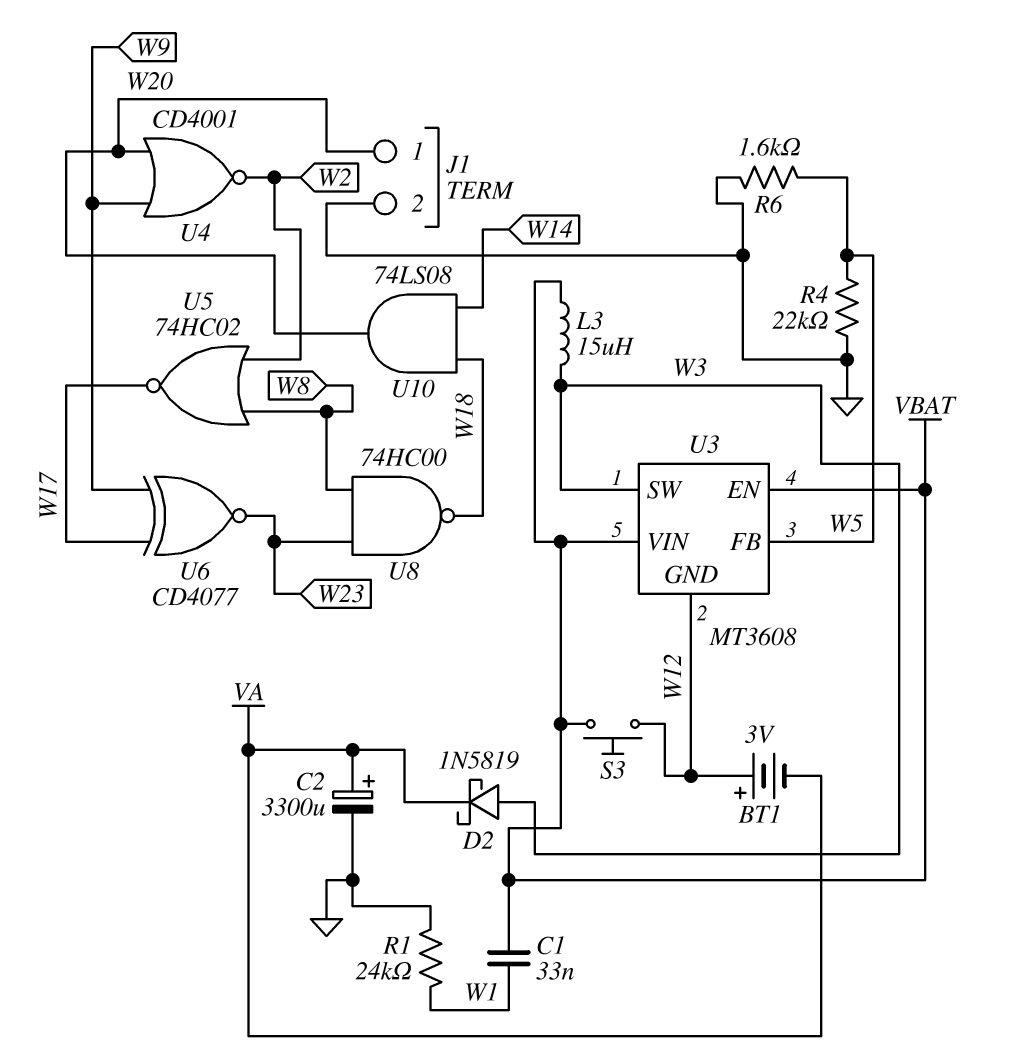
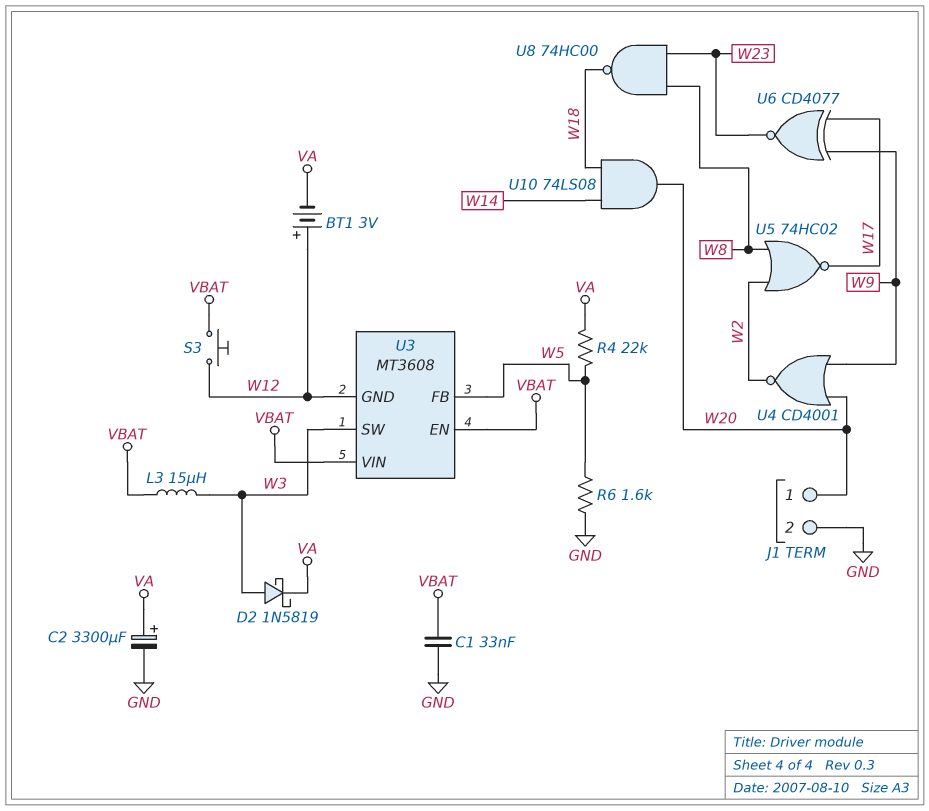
C1: 33nF (VBAT, W1) -> 33nF (GND, VBAT)
R1: 24k (GND, W1) -> none
R4: 22k (GND, W5) -> 22k (VA, W5)

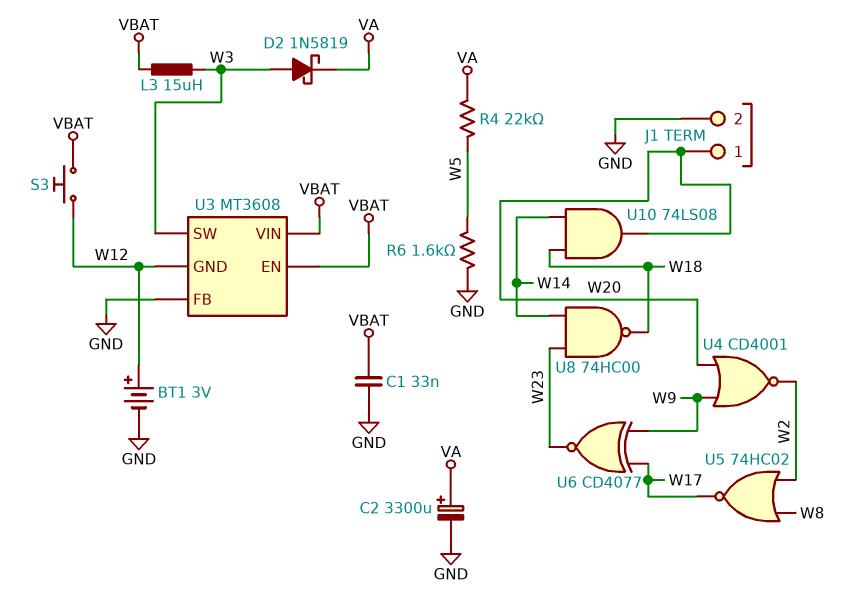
BT1: 3V (plus W12, minus VA) -> 3V (plus W12, minus GND)
U3 pin FB: W5 -> GND
U8: NAND 74HC00 (in W8, in W23, out W18) -> NAND 74HC00 (in W14, in W23, out W18)

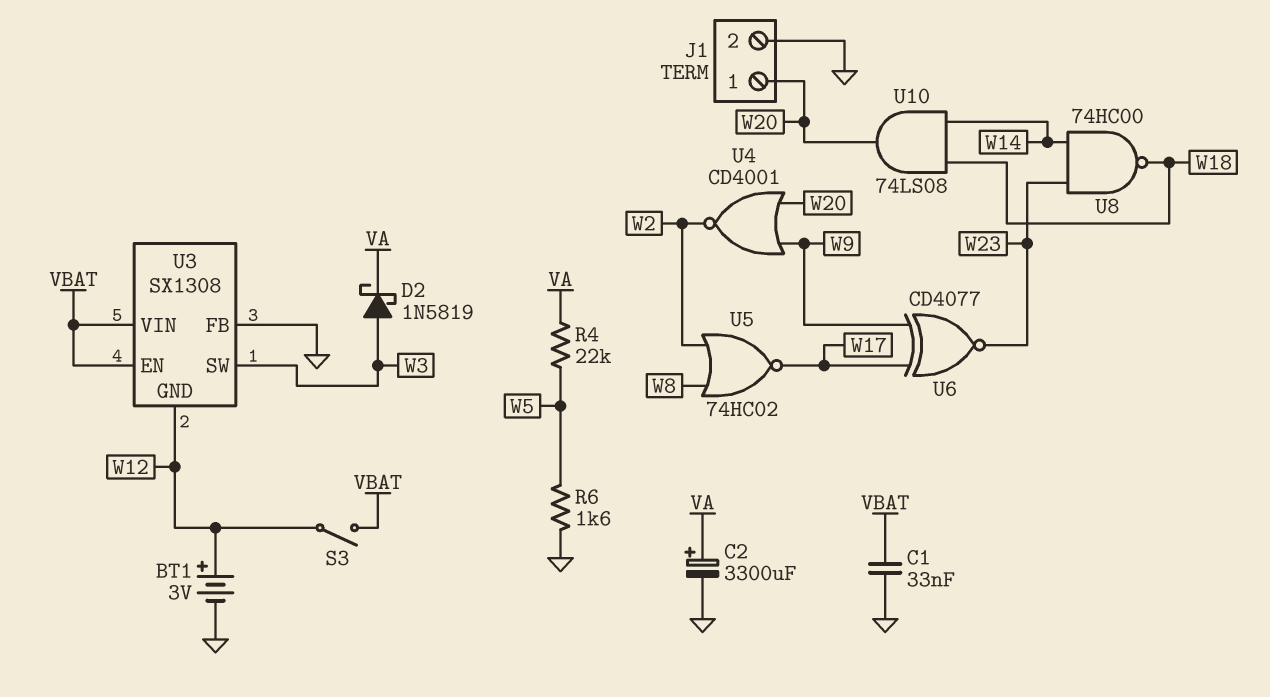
L3: 15uH (VBAT, W3) -> none
S3: button (VBAT, W12) -> switch (VBAT, W12)
U3: MT3608 -> SX1308

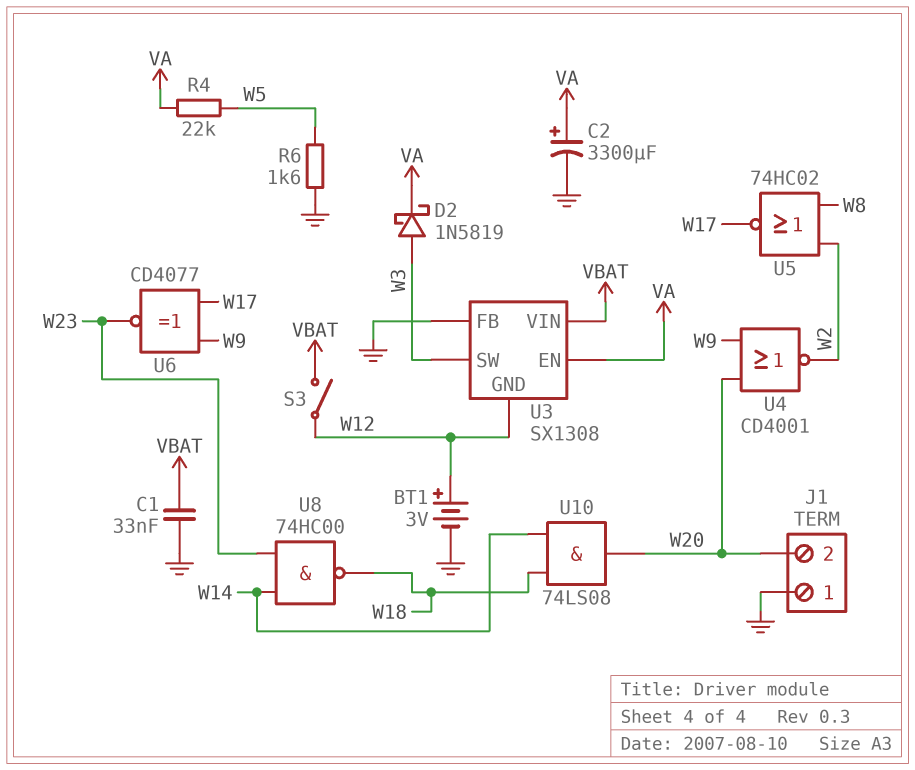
J1 pin 1: W20 -> GND
J1 pin 2: GND -> W20
U3 pin EN: VBAT -> VA

